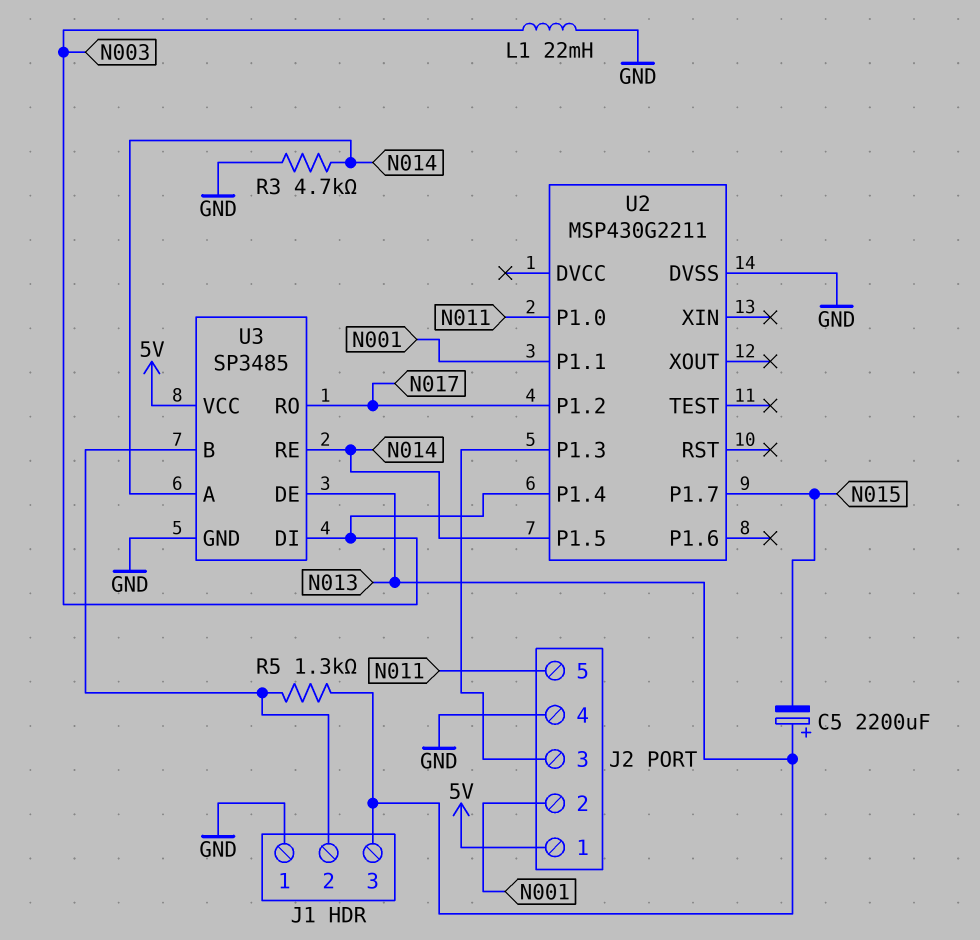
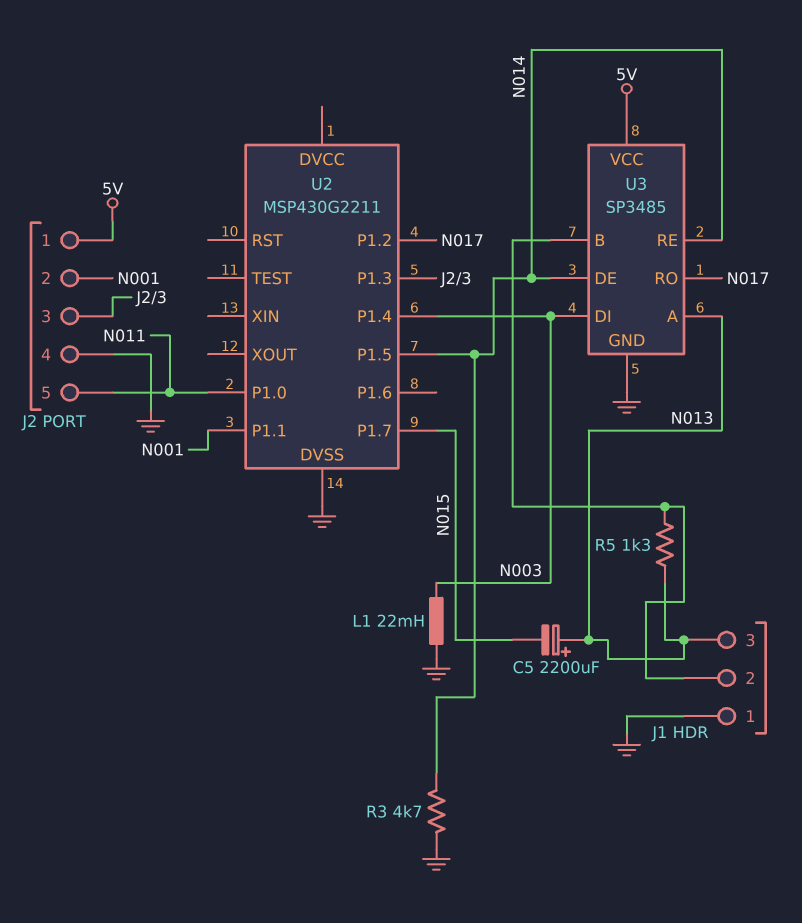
U3 pin A: N014 -> N013
U3 pin DE: N013 -> N014

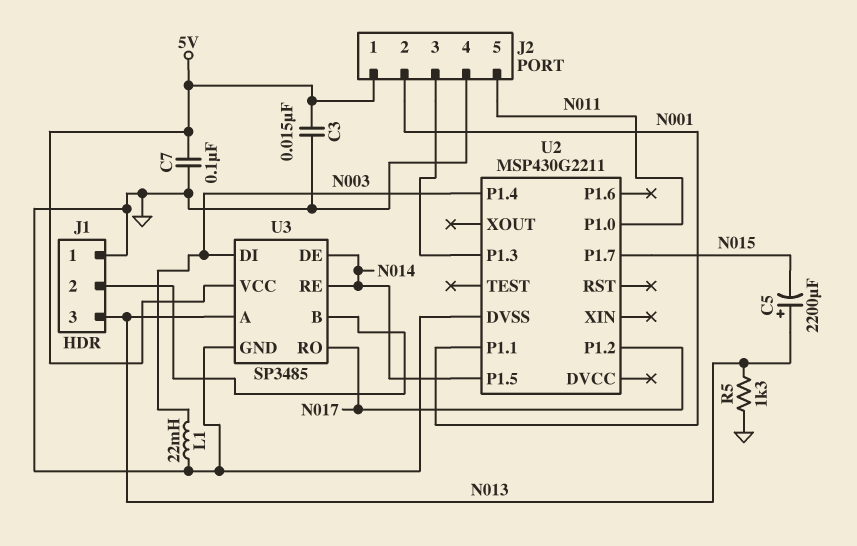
C3: none -> 15nF (5V, GND)
C7: none -> 100nF (5V, GND)
R3: 4.7k (GND, N014) -> none
R5: 1.3k (J1/2, N013) -> 1.3k (GND, N013)

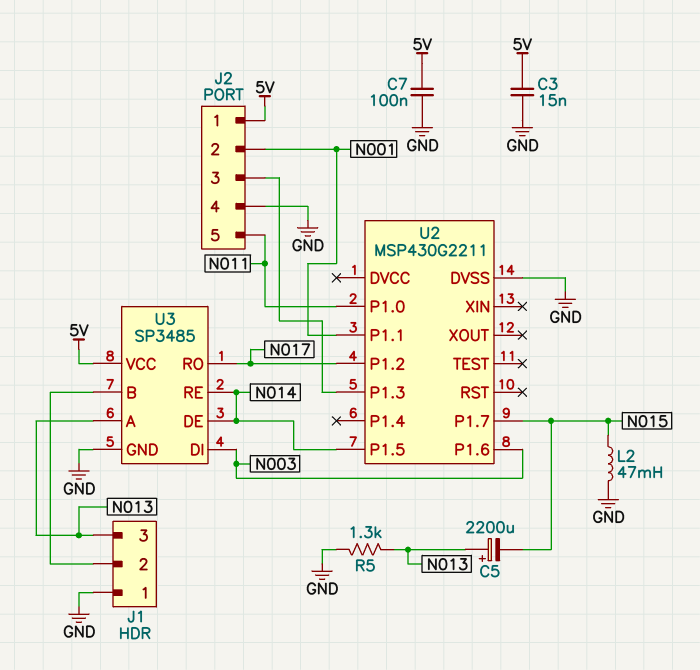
L1: 22mH (GND, N003) -> none
L2: none -> 47mH (GND, N015)
U2 pin P1.4: N003 -> none
U2 pin P1.6: none -> N003

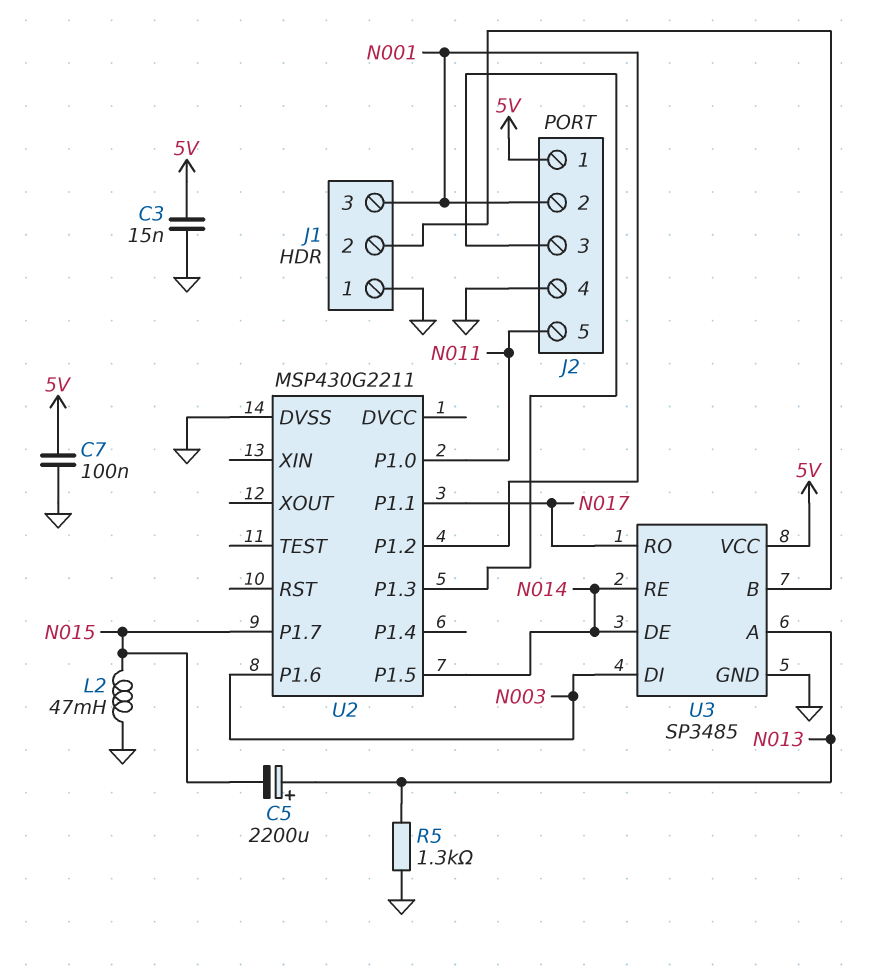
J1 pin 3: N013 -> N001
U2 pin P1.1: N001 -> N017
U2 pin P1.2: N017 -> N001

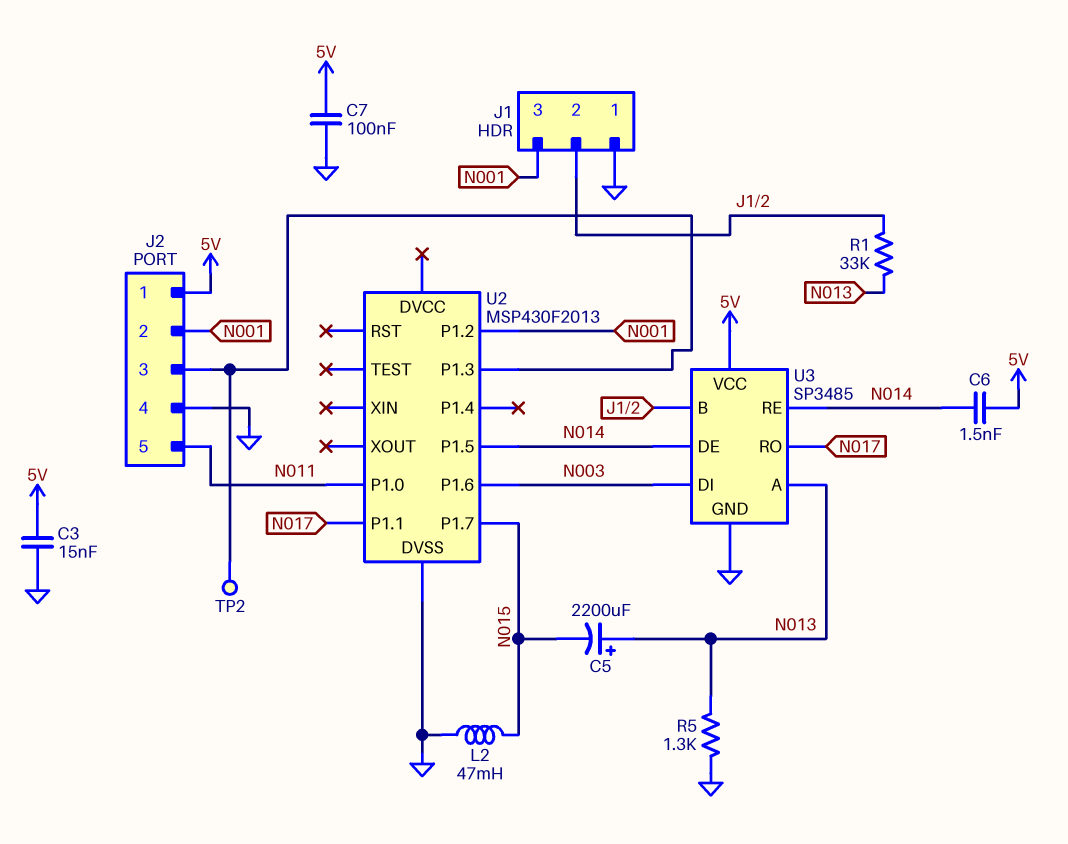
C6: none -> 1.5nF (5V, N014)
R1: none -> 33k (J1/2, N013)
TP2: none -> test point (J2/3)
U2: MSP430G2211 -> MSP430F2013

